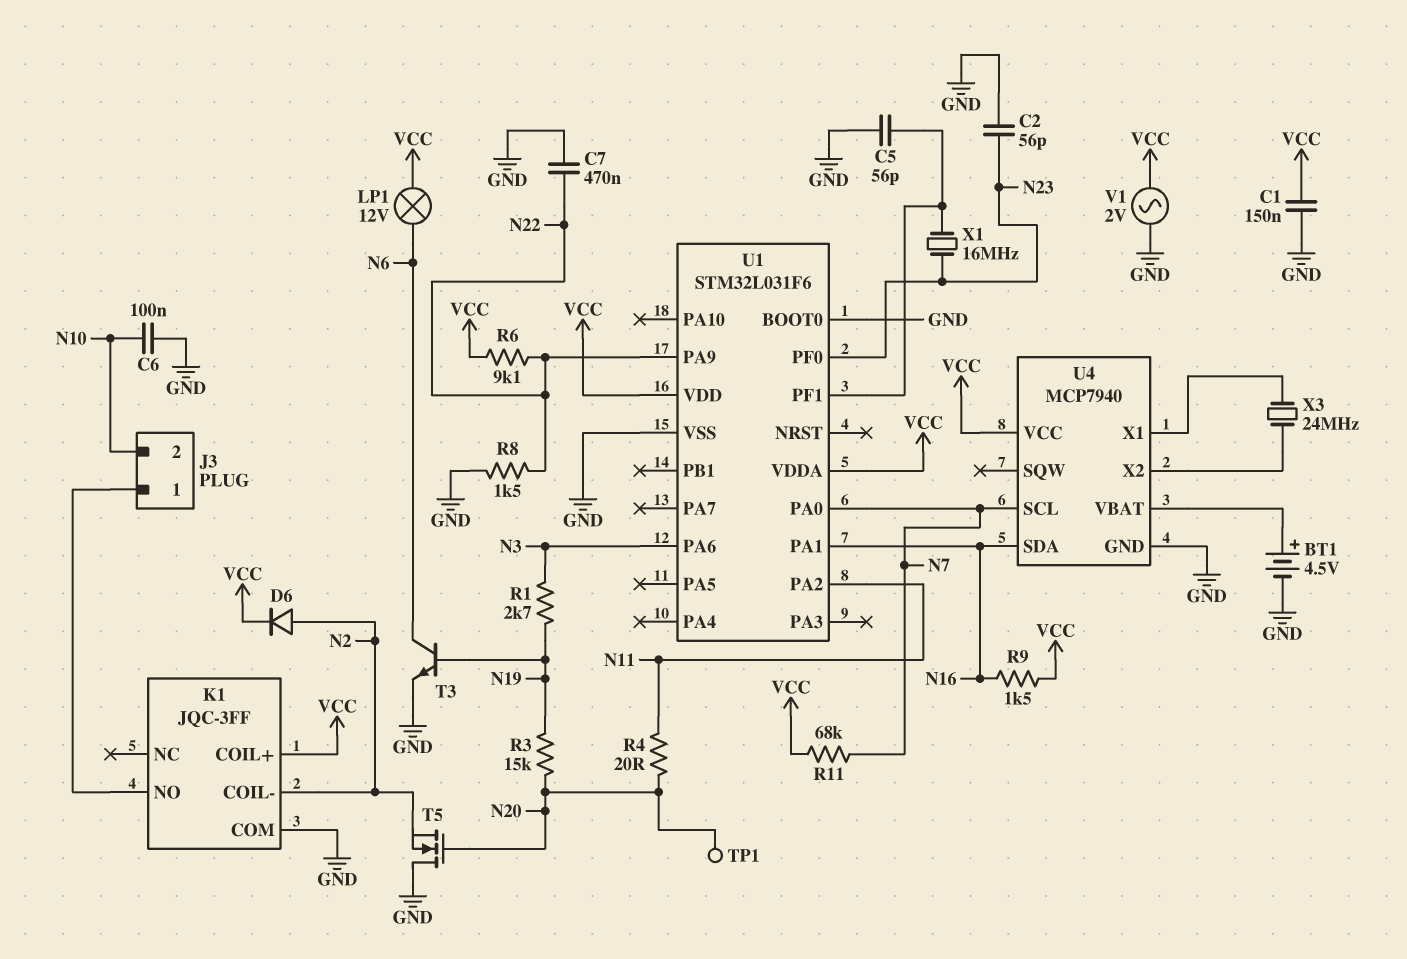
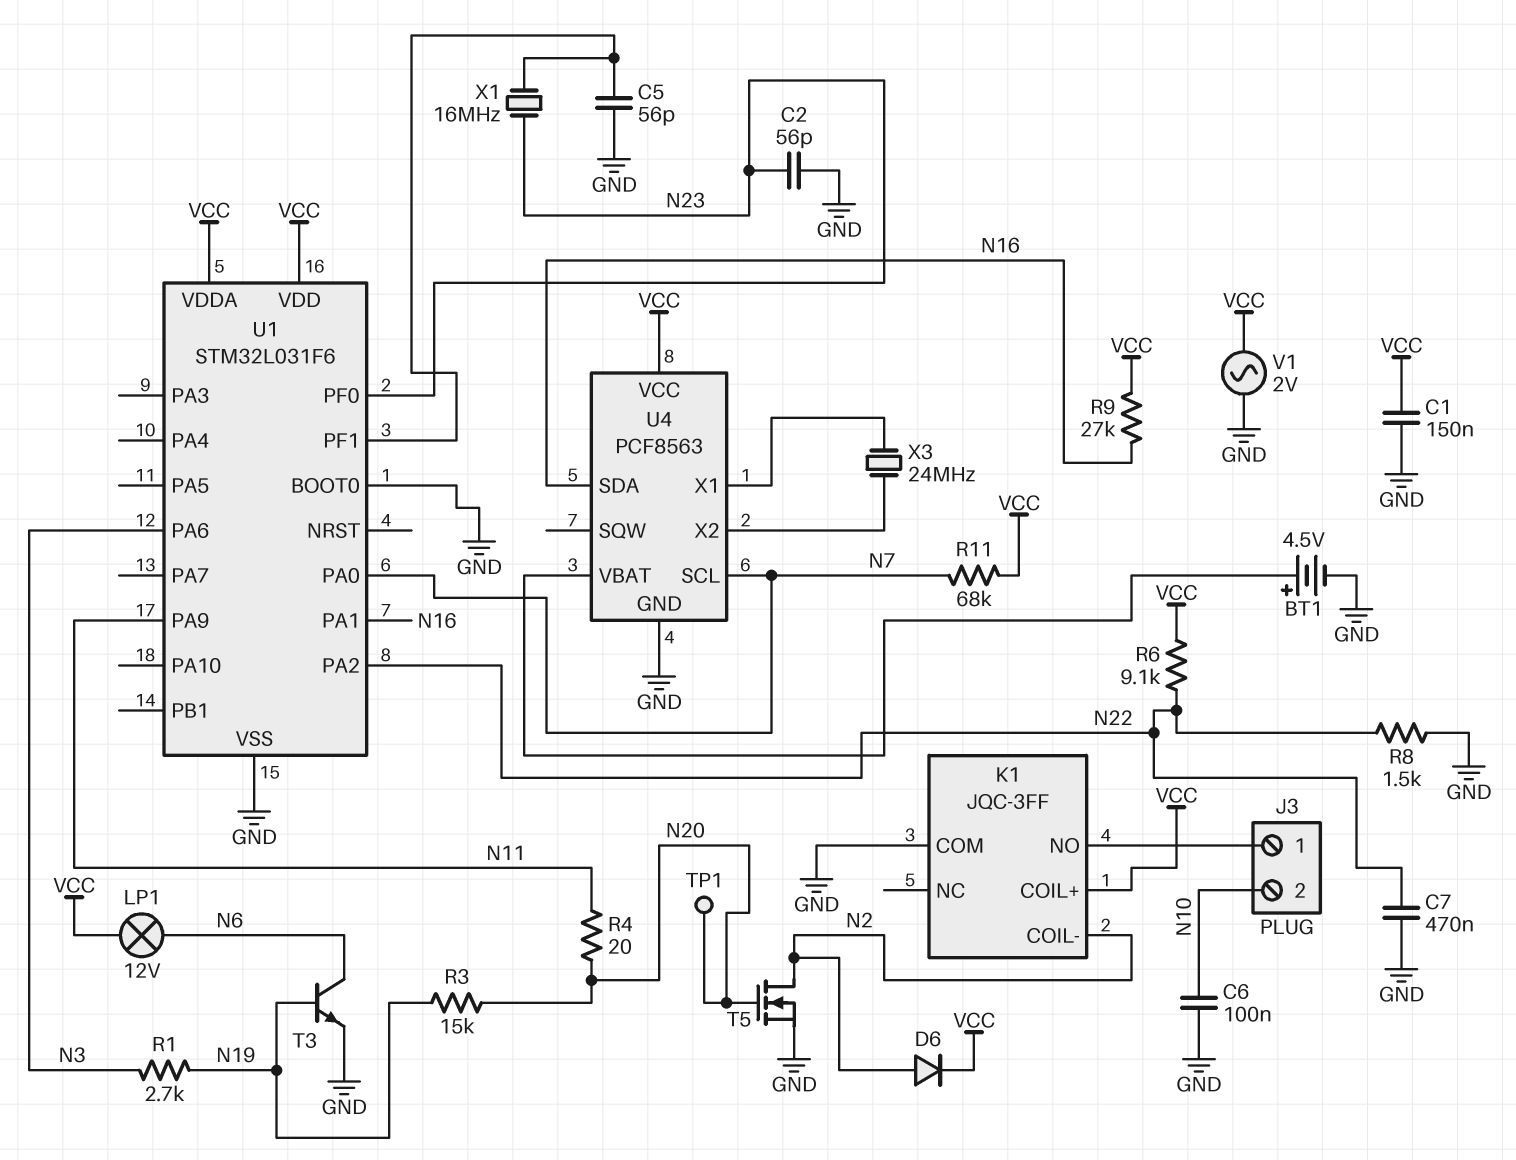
R9: 1.5k (N16, VCC) -> 27k (N16, VCC)
T5: NMOS (G N20, D GND, S N2) -> NMOS (G N20, D N2, S GND)
U1 pin PA2: N11 -> N22
U1 pin PA9: N22 -> N11
U4: MCP7940 -> PCF8563

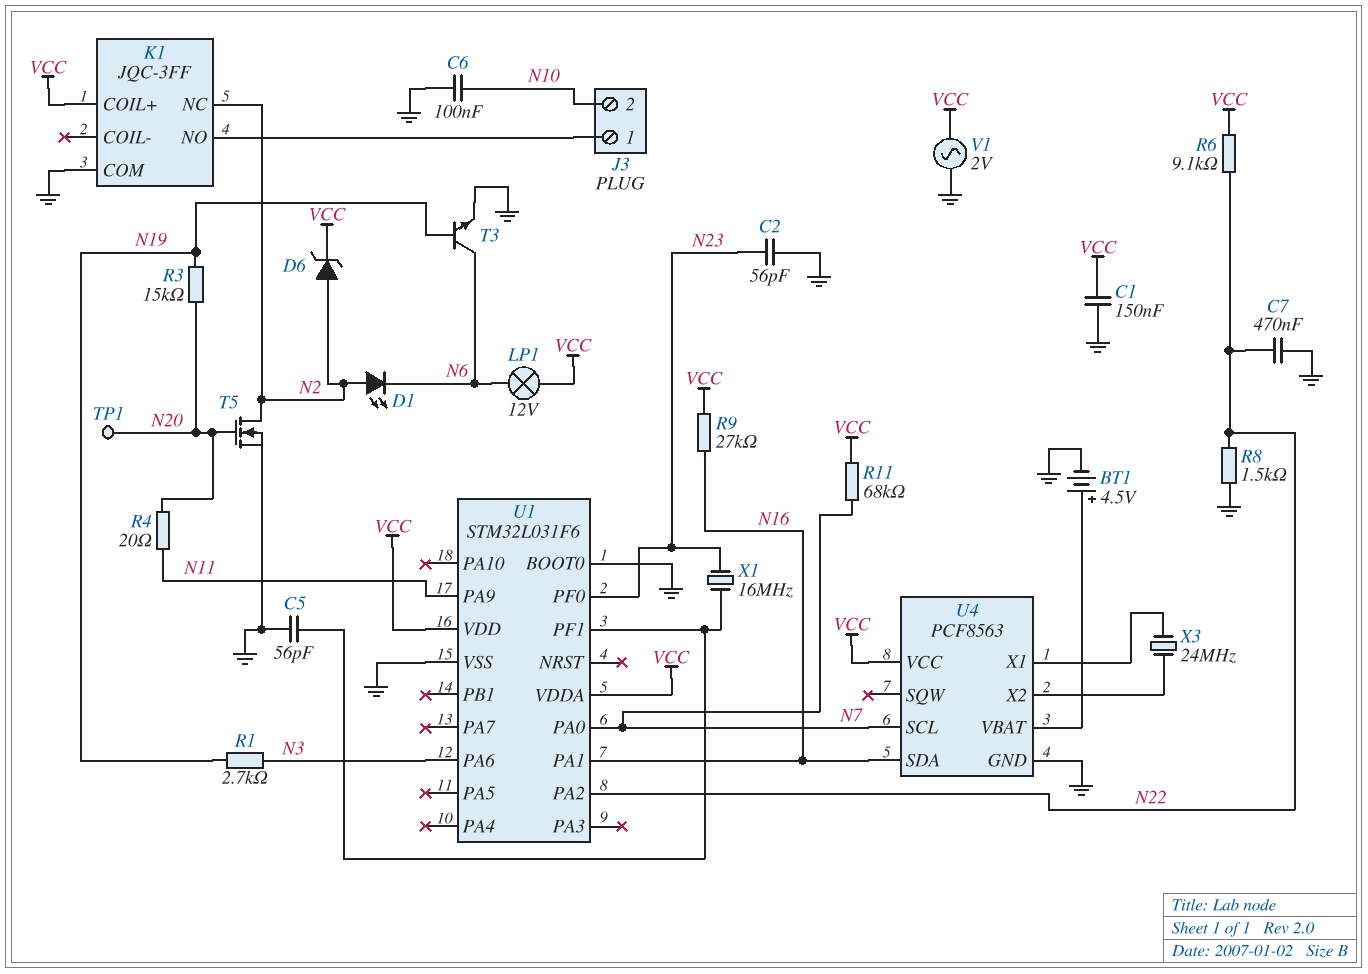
D1: none -> LED (A N2, K N6)
D6: diode (A N2, K VCC) -> zener (A N2, K VCC)
K1 pin COIL-: N2 -> none
K1 pin NC: none -> N2

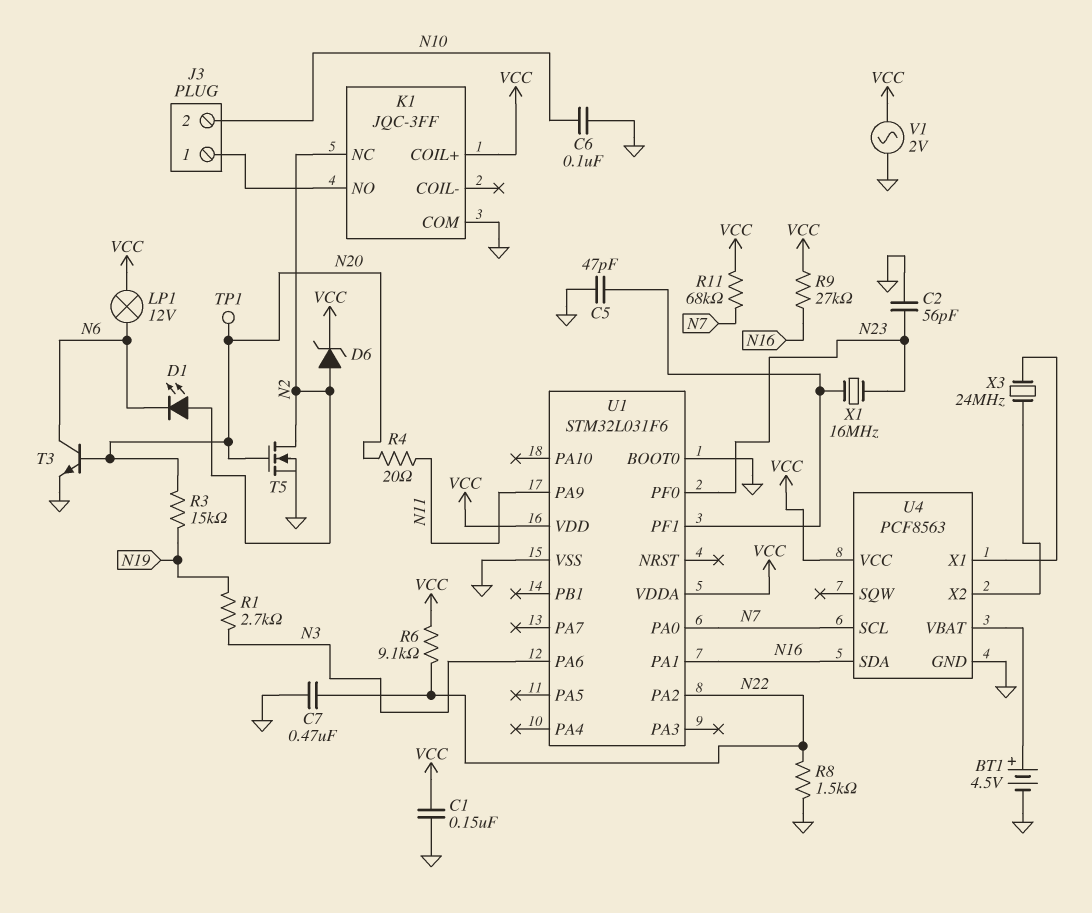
C5: 56pF (GND, U1/PF1) -> 47pF (GND, U1/PF1)
T3: NPN (B N19, C N6, E GND) -> NPN (B N20, C N6, E GND)

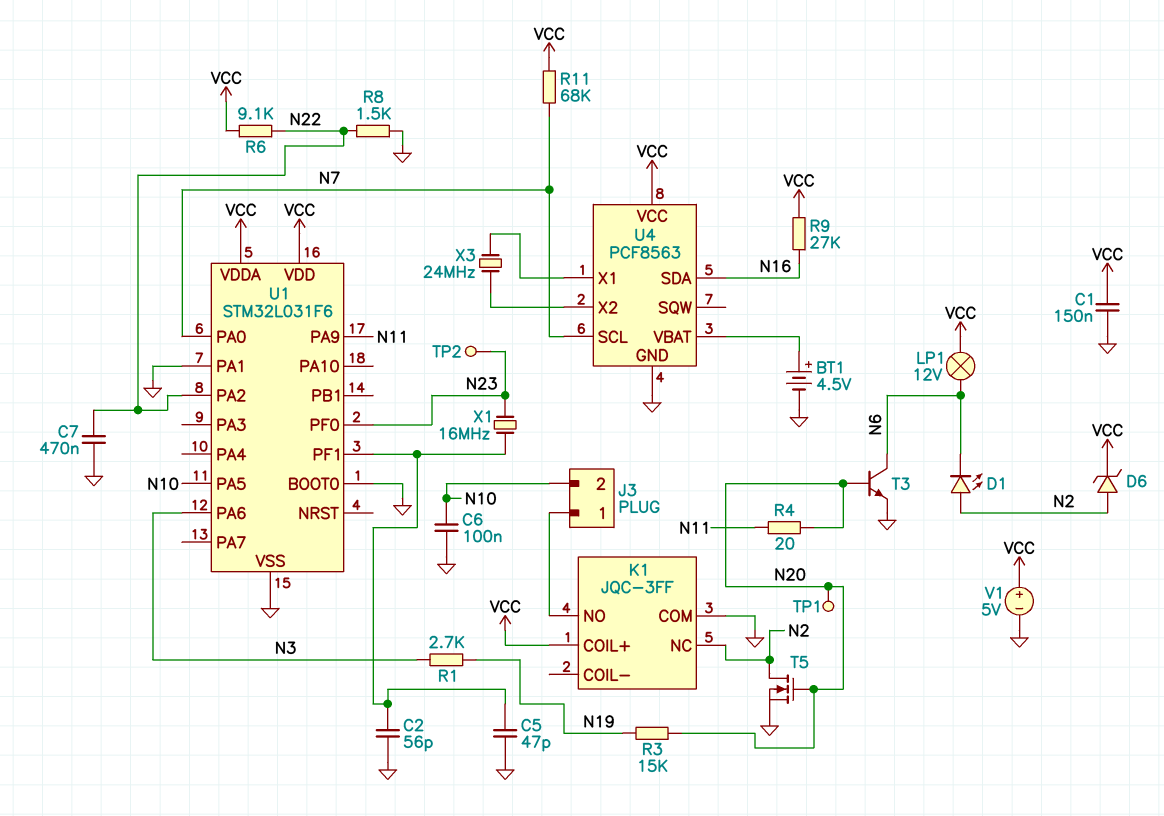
C2: 56pF (GND, N23) -> 56pF (GND, U1/PF1)
TP2: none -> test point (N23)
U1 pin PA1: N16 -> GND
U1 pin PA5: none -> N10
V1: AC 2V (GND, VCC) -> 5V (plus VCC, minus GND)

